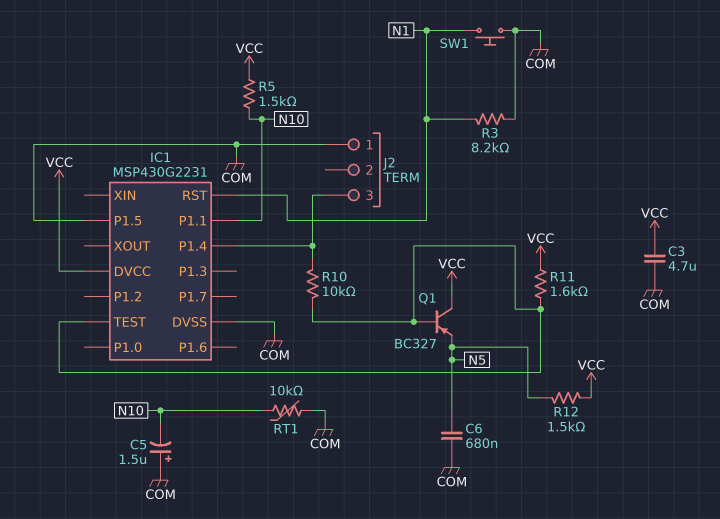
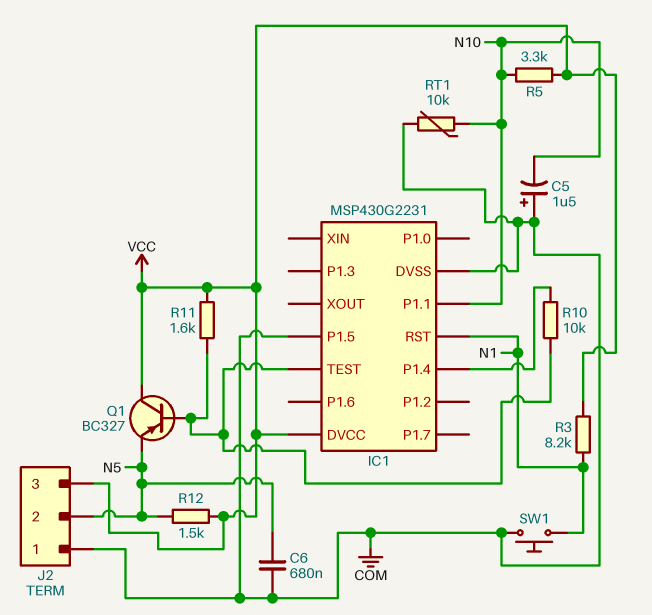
C3: 4.7uF (COM, VCC) -> none
J2 pin 2: none -> N5
J2 pin 3: IC1/P1.4 -> VCC
R3: 8.2k (COM, N1) -> 8.2k (N1, VCC)
R5: 1.5k (N10, VCC) -> 3.3k (N10, VCC)

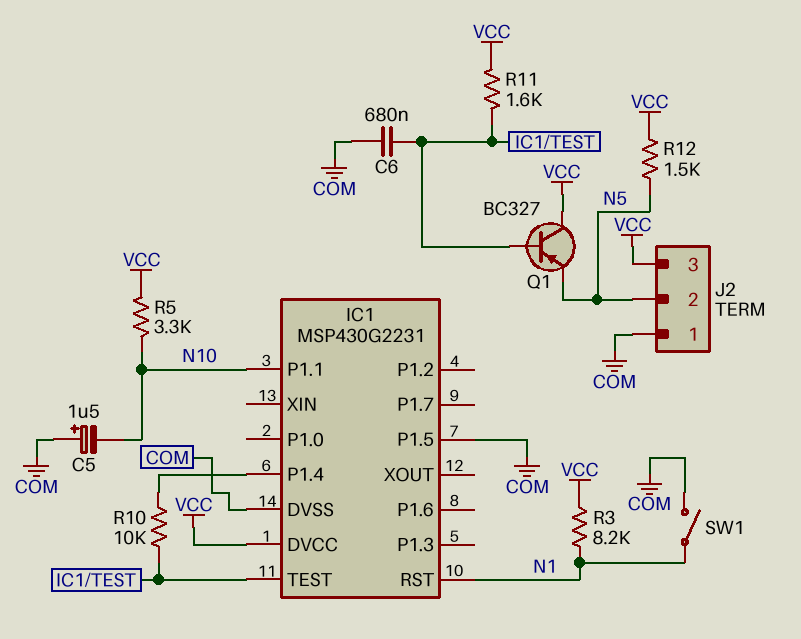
C6: 680nF (COM, N5) -> 680nF (COM, IC1/TEST)
RT1: 10k (COM, N10) -> none
SW1: button (COM, N1) -> switch (COM, N1)

